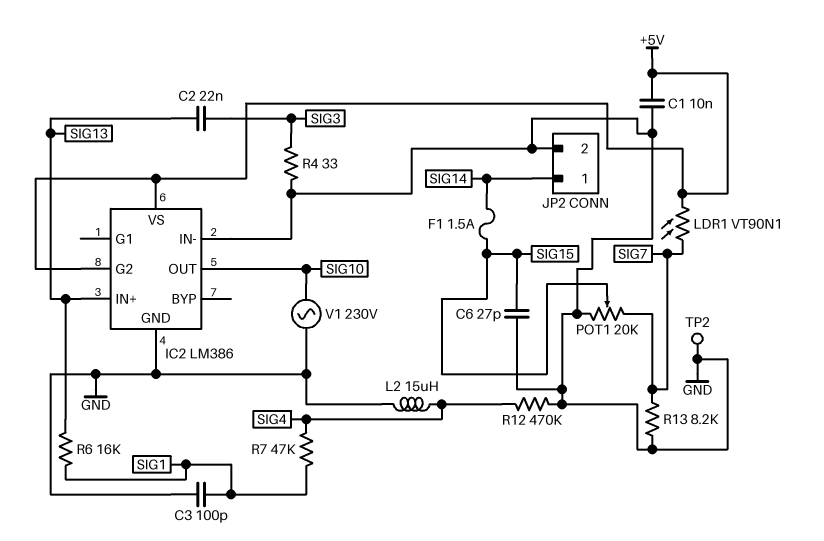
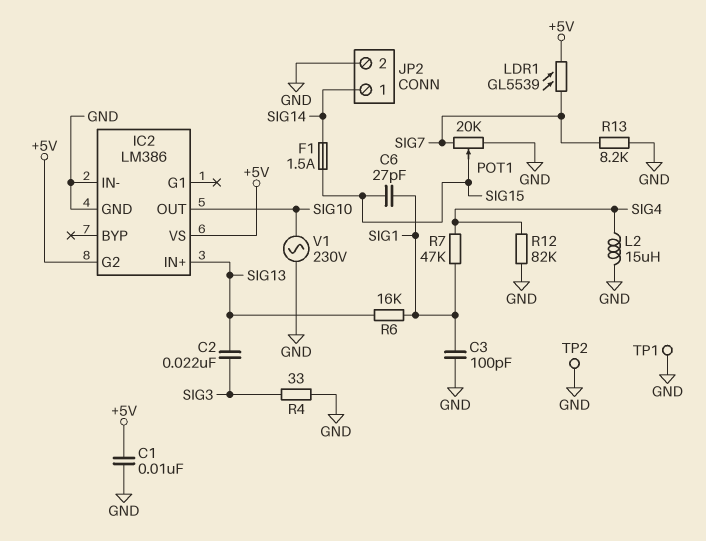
C6: 27pF (GND, SIG15) -> 27pF (SIG1, SIG15)
LDR1: VT90N1 (+5V, SIG7) -> GL5539 (+5V, SIG7)
R12: 470k (GND, SIG4) -> 82k (GND, SIG4)
TP1: none -> test point (GND)

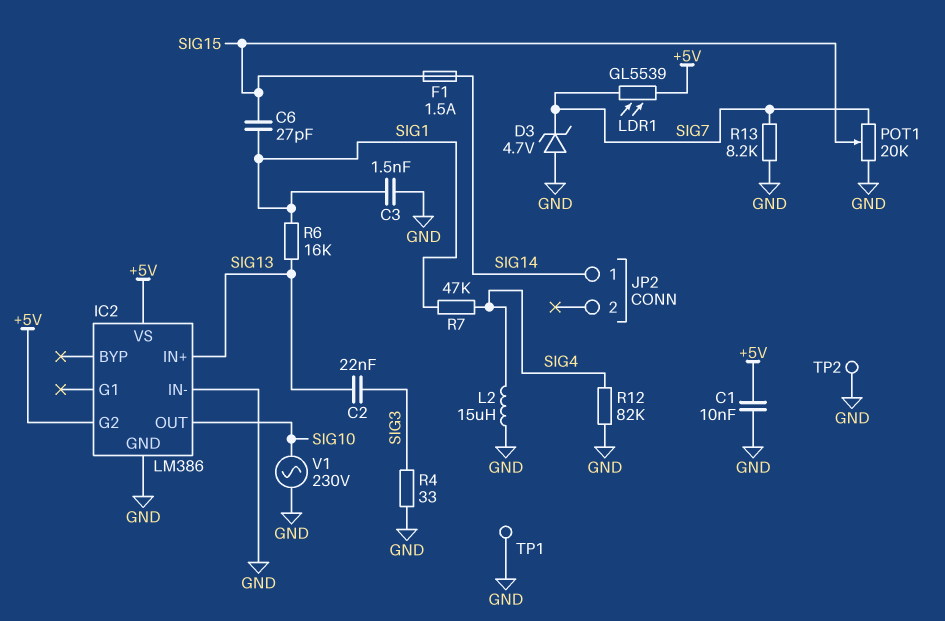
C3: 100pF (GND, SIG1) -> 1.5nF (GND, SIG1)
D3: none -> zener 4.7V (A GND, K SIG7)
JP2 pin 2: GND -> none

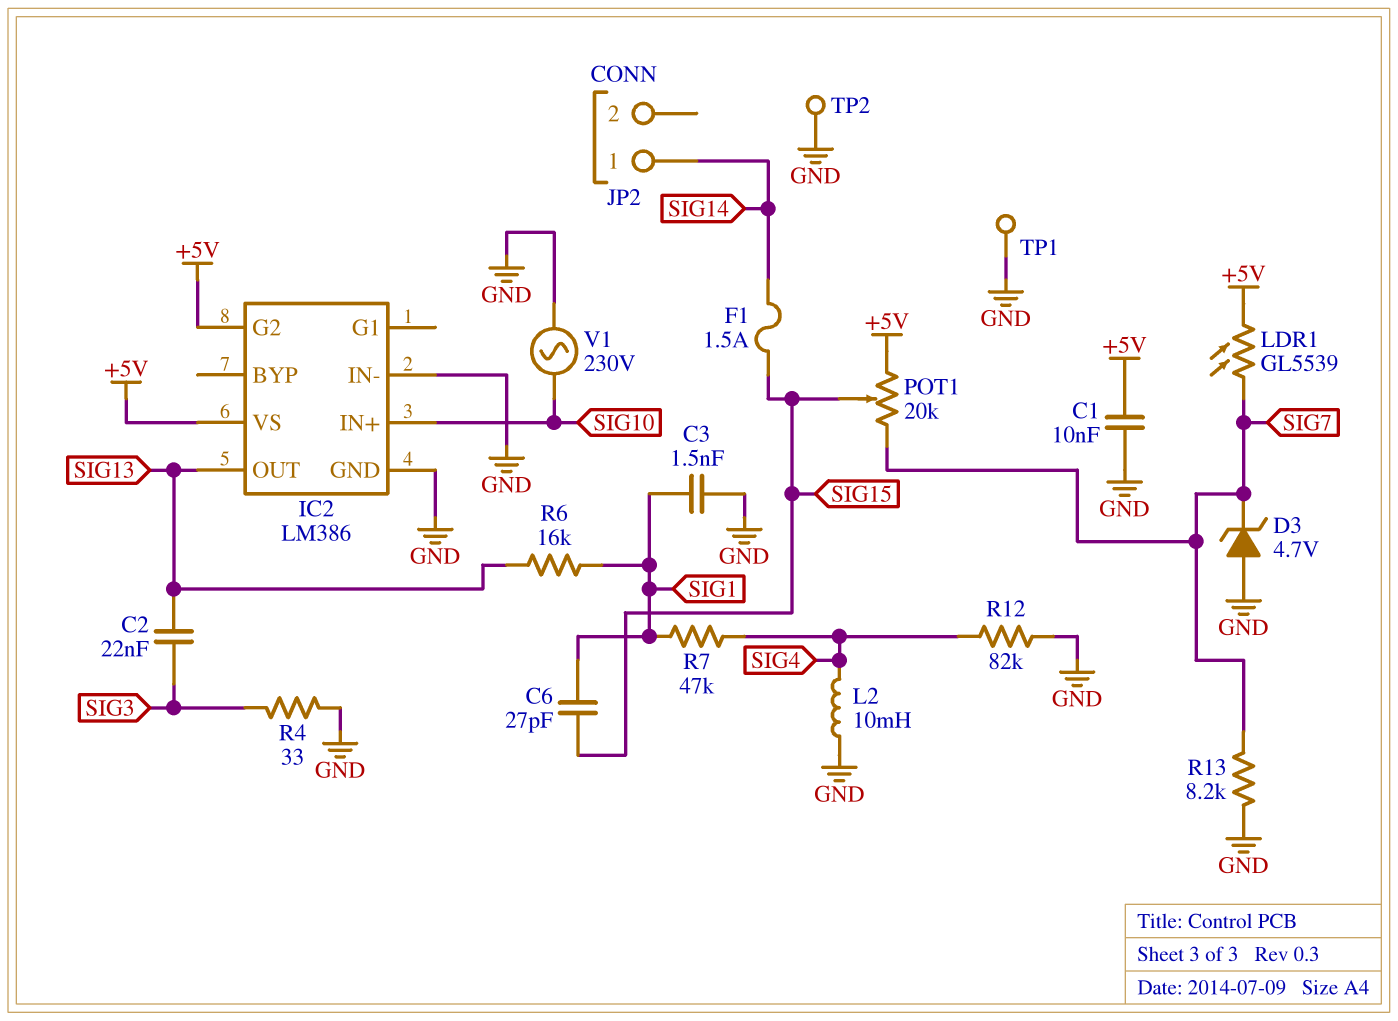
IC2 pin IN+: SIG13 -> SIG10
IC2 pin OUT: SIG10 -> SIG13
L2: 15uH (GND, SIG4) -> 10mH (GND, SIG4)
POT1: 20k (GND, SIG7, wiper SIG15) -> 20k (+5V, SIG7, wiper SIG15)

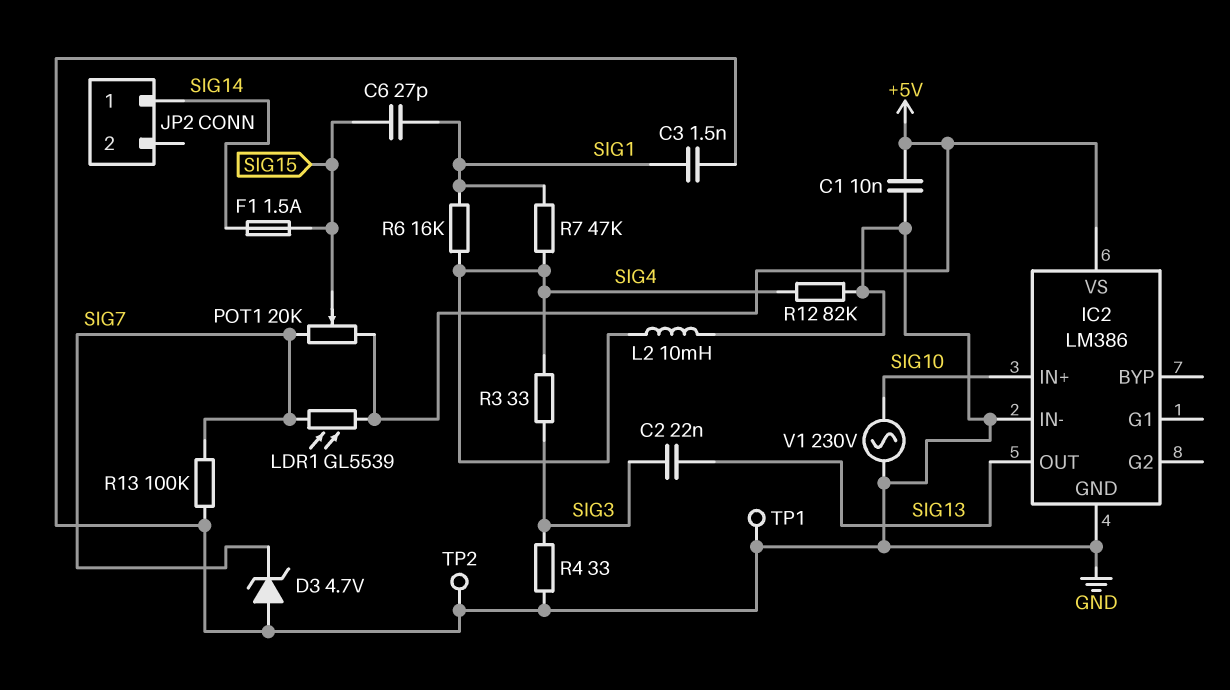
IC2 pin G2: +5V -> none
R3: none -> 33 (SIG3, SIG4)
R6: 16k (SIG1, SIG13) -> 16k (SIG1, SIG4)
R13: 8.2k (GND, SIG7) -> 100k (GND, SIG7)

